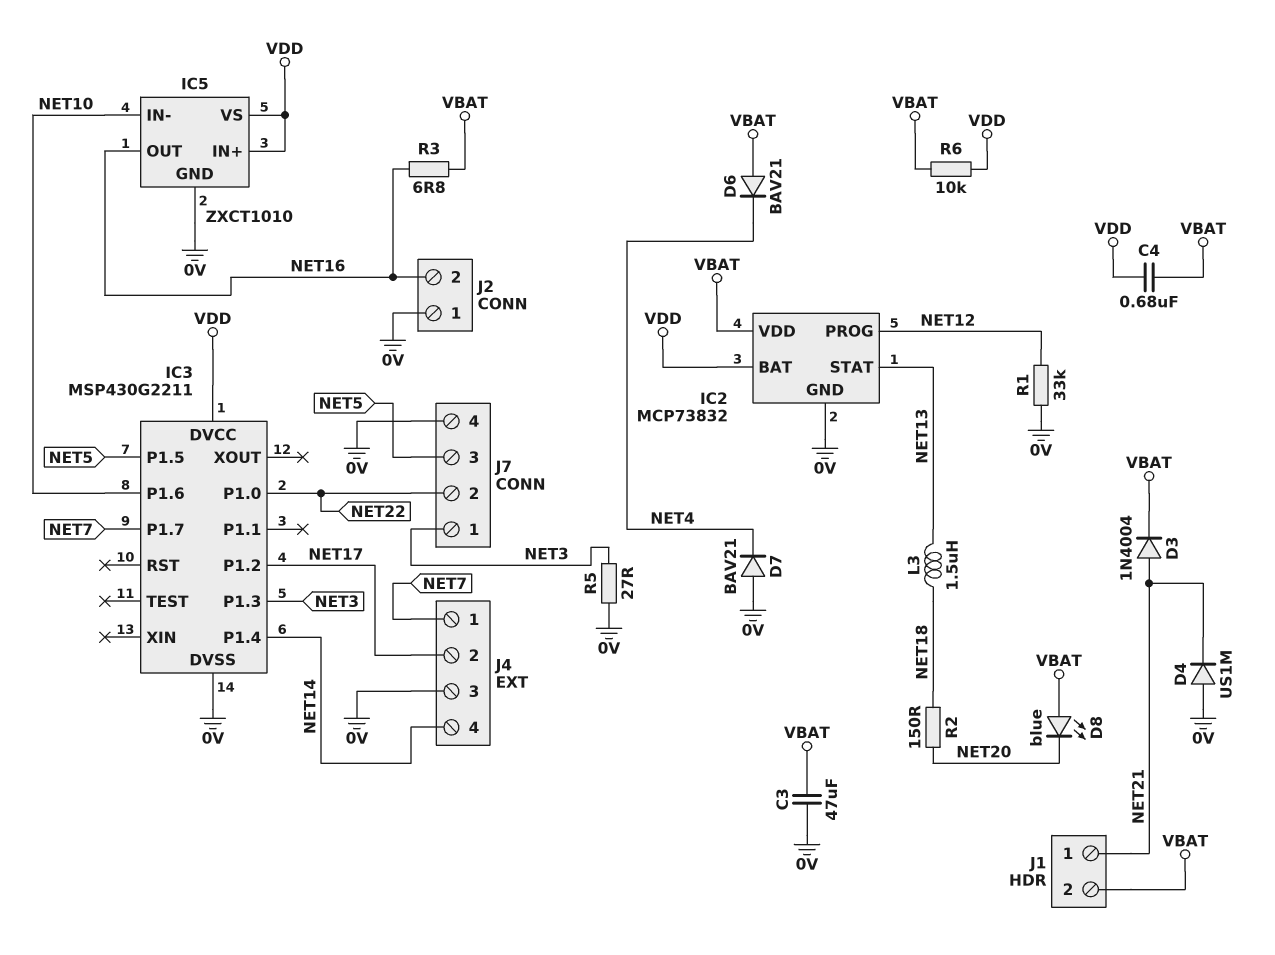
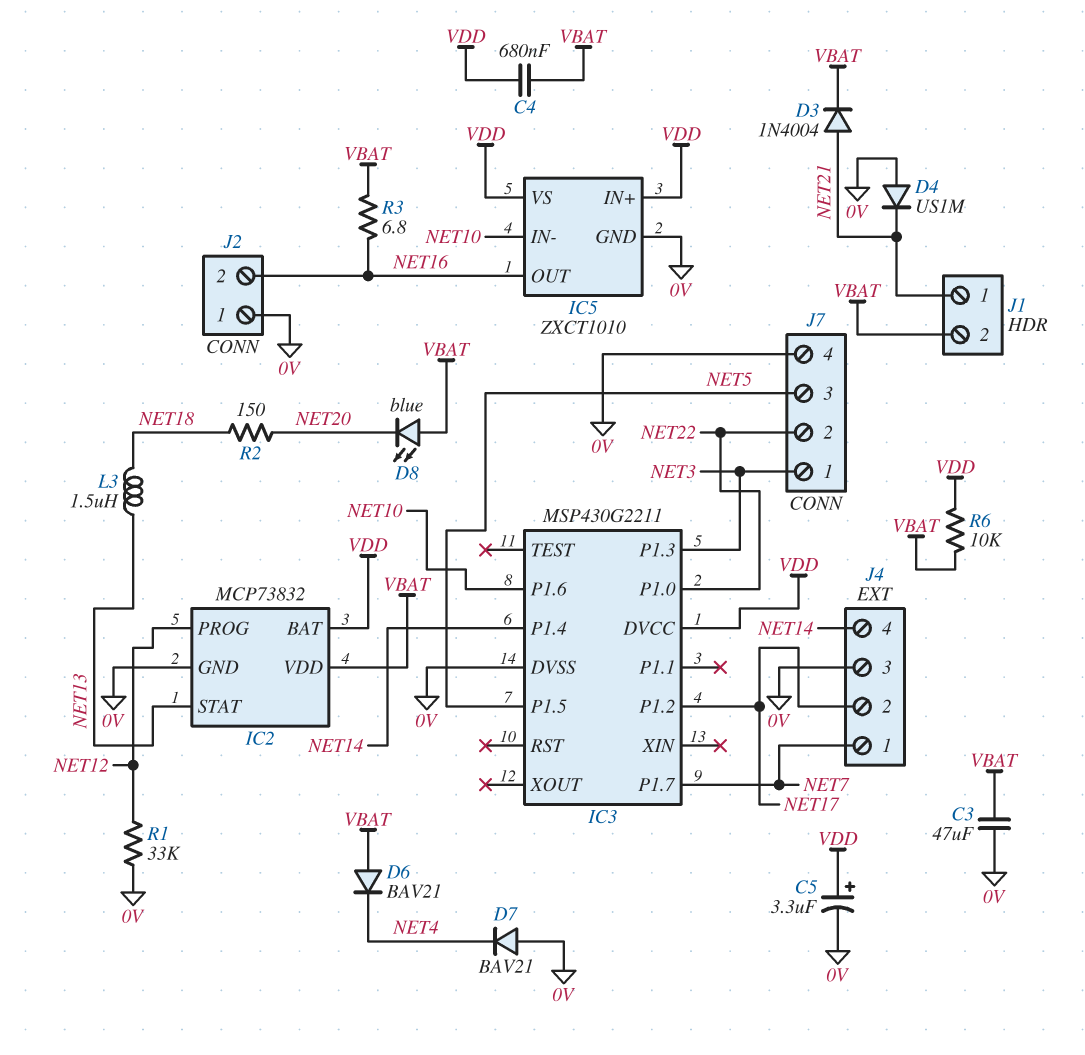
C5: none -> 3.3uF (plus VDD, minus 0V)
R5: 27 (0V, NET3) -> none

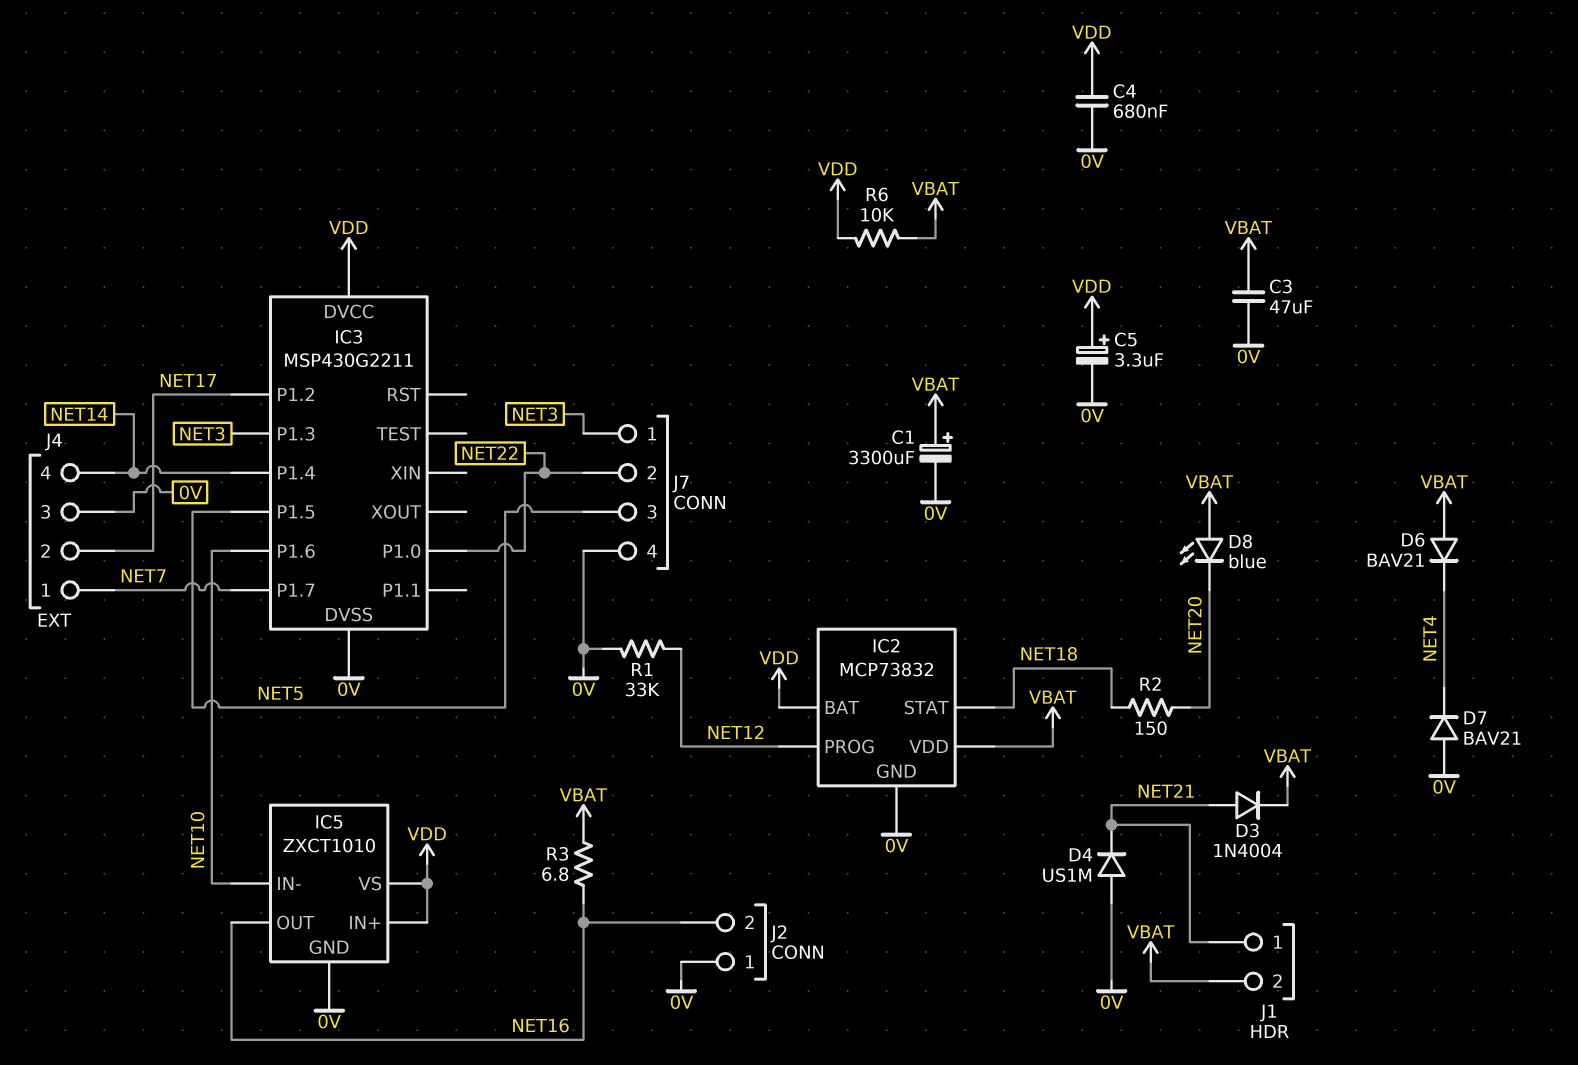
C1: none -> 3300uF (plus VBAT, minus 0V)
C4: 680nF (VBAT, VDD) -> 680nF (0V, VDD)
IC2 pin STAT: NET13 -> NET18
L3: 1.5uH (NET13, NET18) -> none

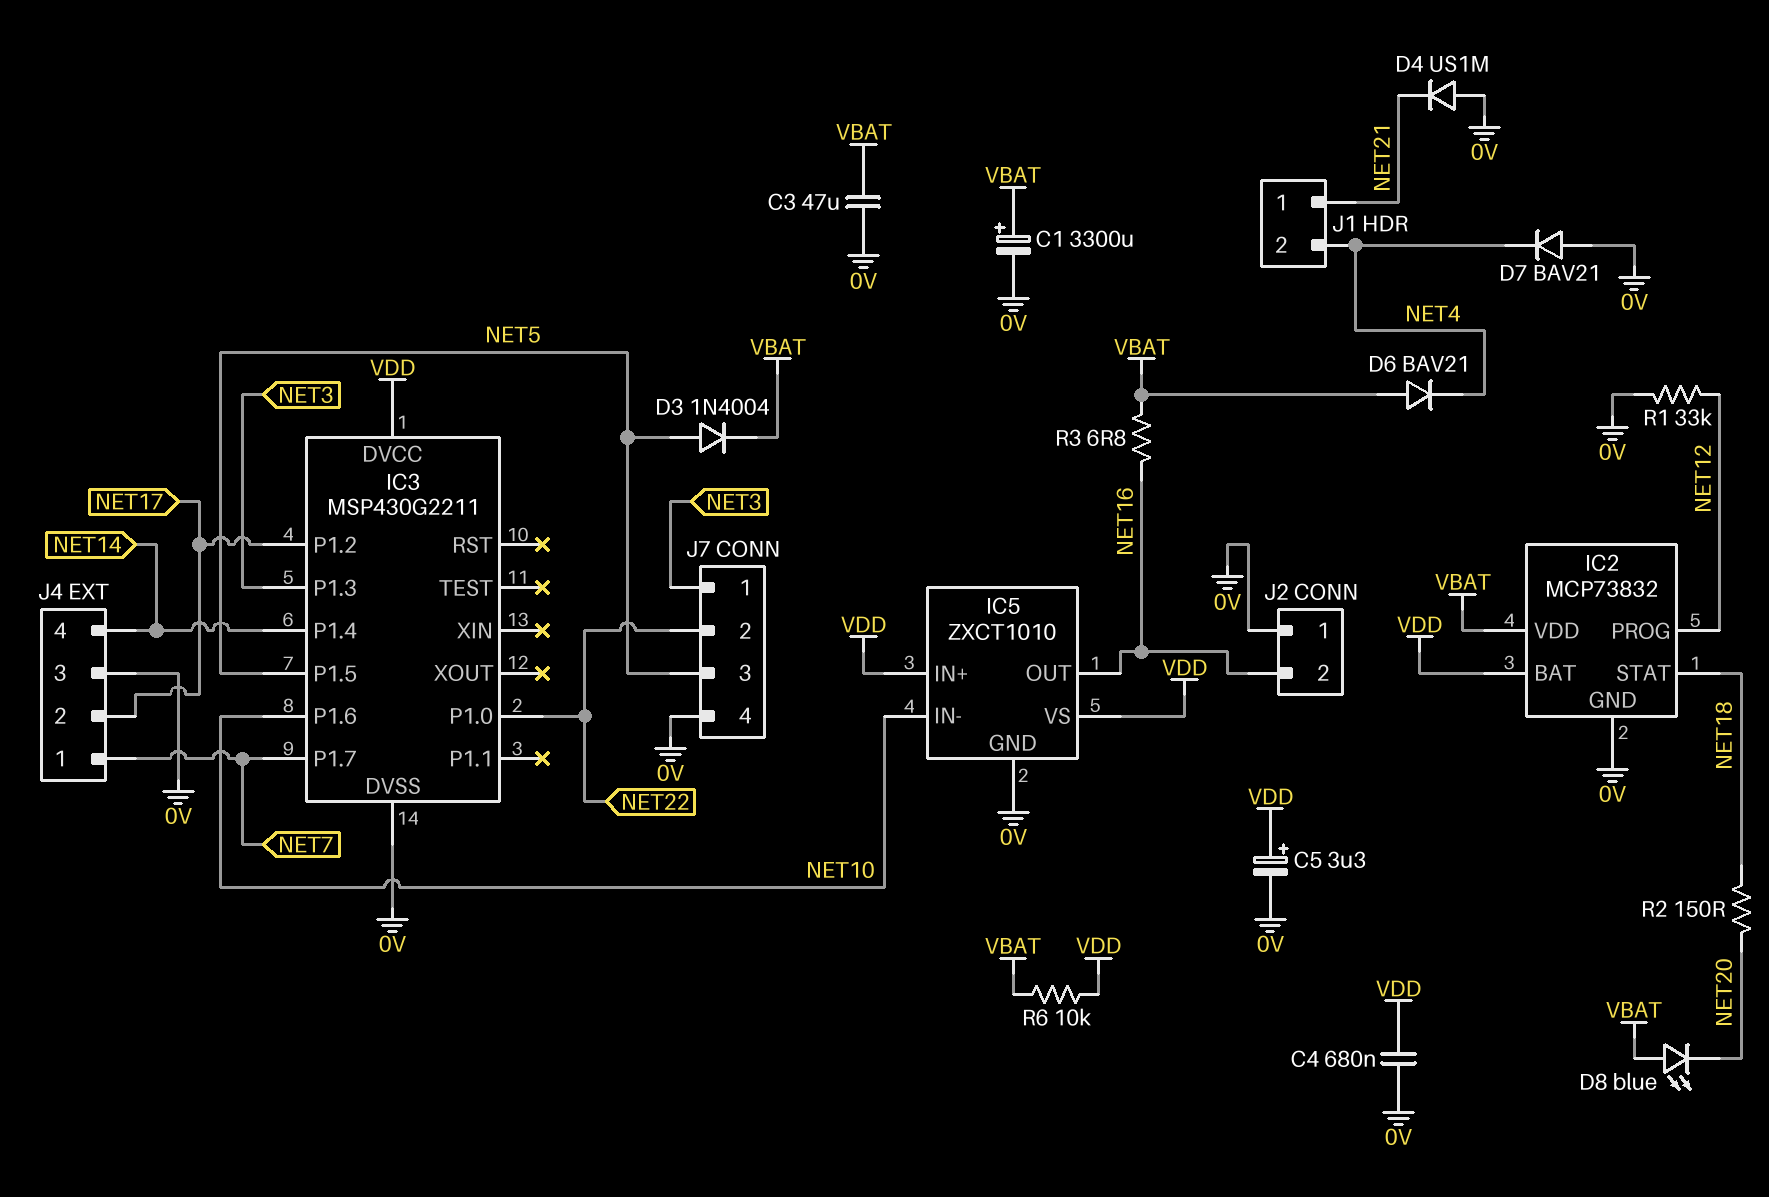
D3: diode 1N4004 (A NET21, K VBAT) -> diode 1N4004 (A NET5, K VBAT)
J1 pin 2: VBAT -> NET4

